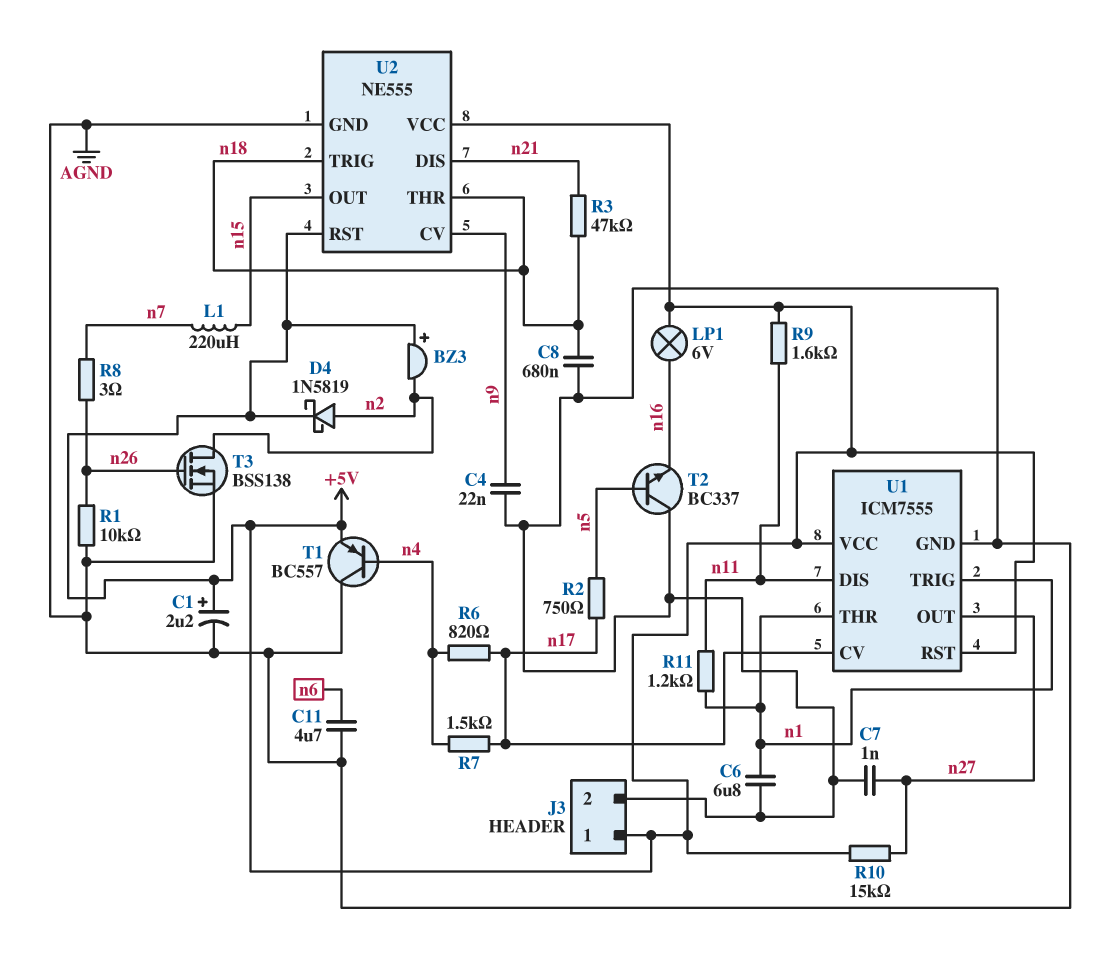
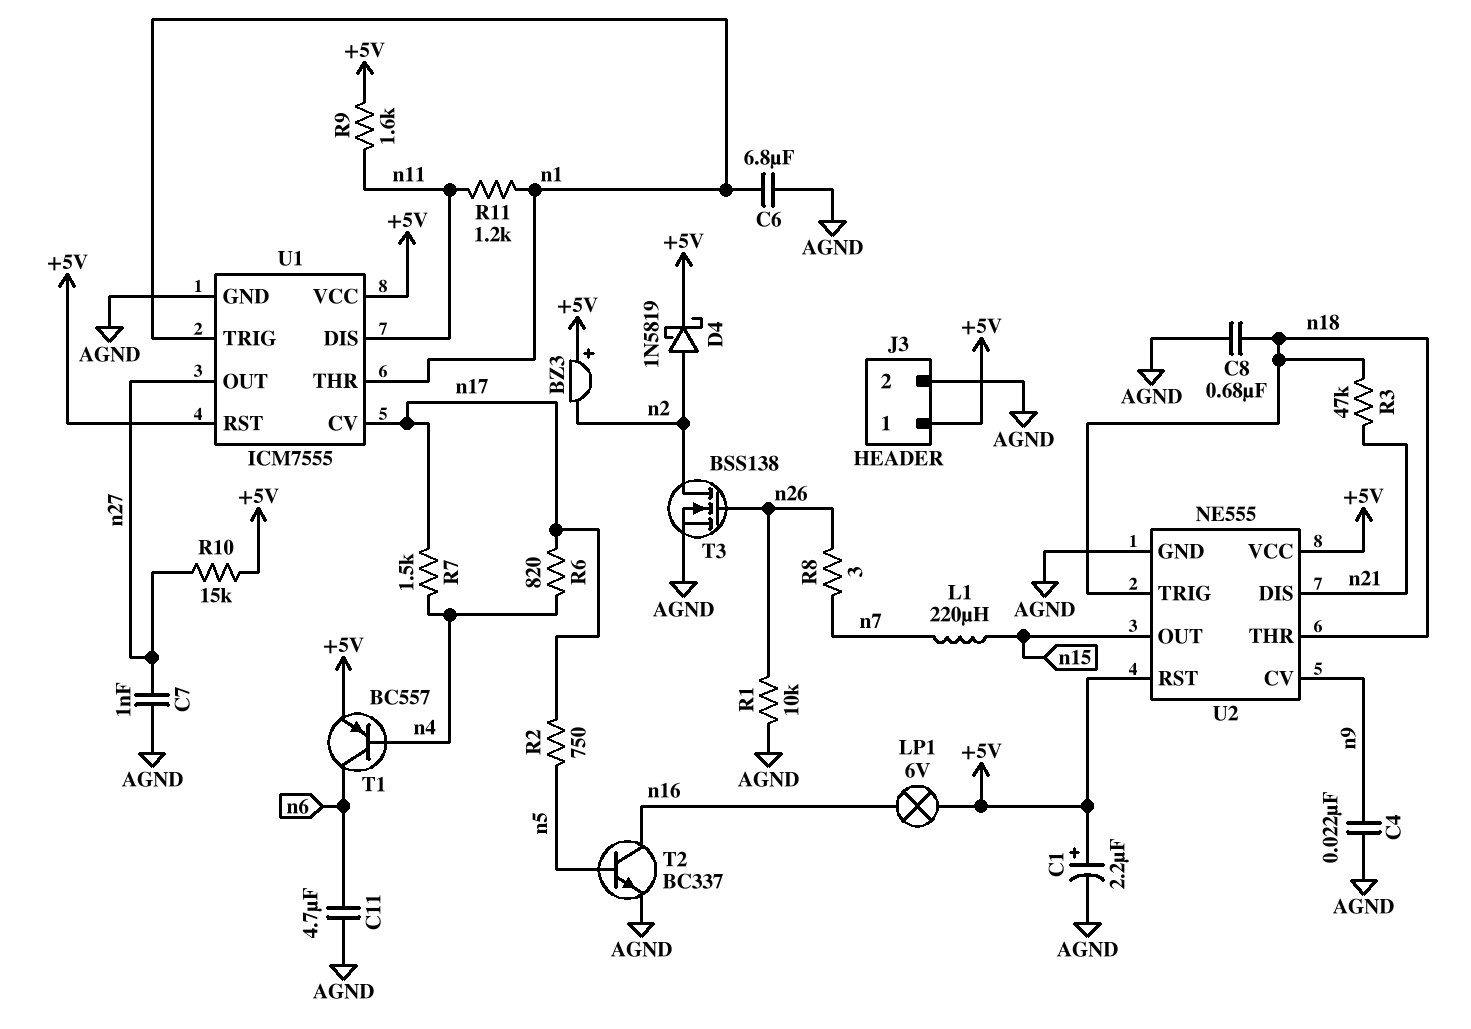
T1: PNP BC557 (B n4, C AGND, E +5V) -> PNP BC557 (B n4, C n6, E +5V)
T2: NPN BC337 (B n5, C AGND, E n16) -> NPN BC337 (B n5, C n16, E AGND)

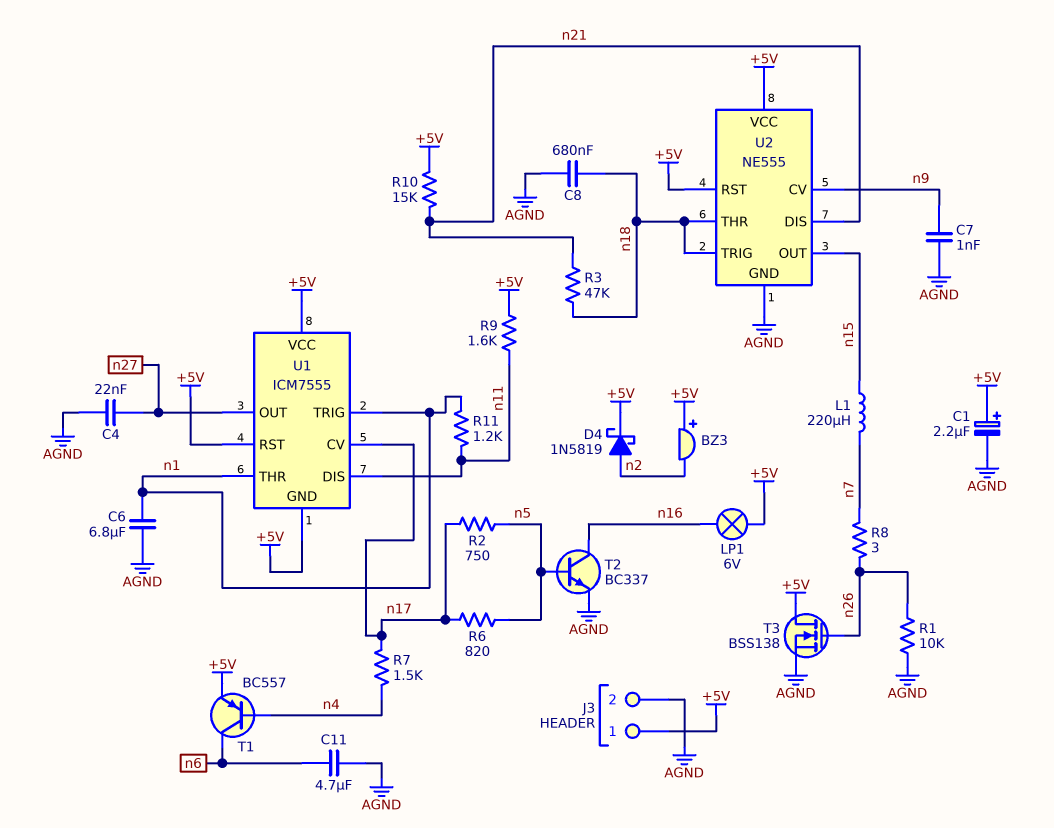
C4: 22nF (AGND, n9) -> 22nF (AGND, n27)
C7: 1nF (AGND, n27) -> 1nF (AGND, n9)
R6: 820 (n4, n17) -> 820 (n5, n17)
R10: 15k (+5V, n27) -> 15k (+5V, n21)
T3: NMOS BSS138 (G n26, D n2, S AGND) -> NMOS BSS138 (G n26, D +5V, S AGND)
U1 pin GND: AGND -> +5V

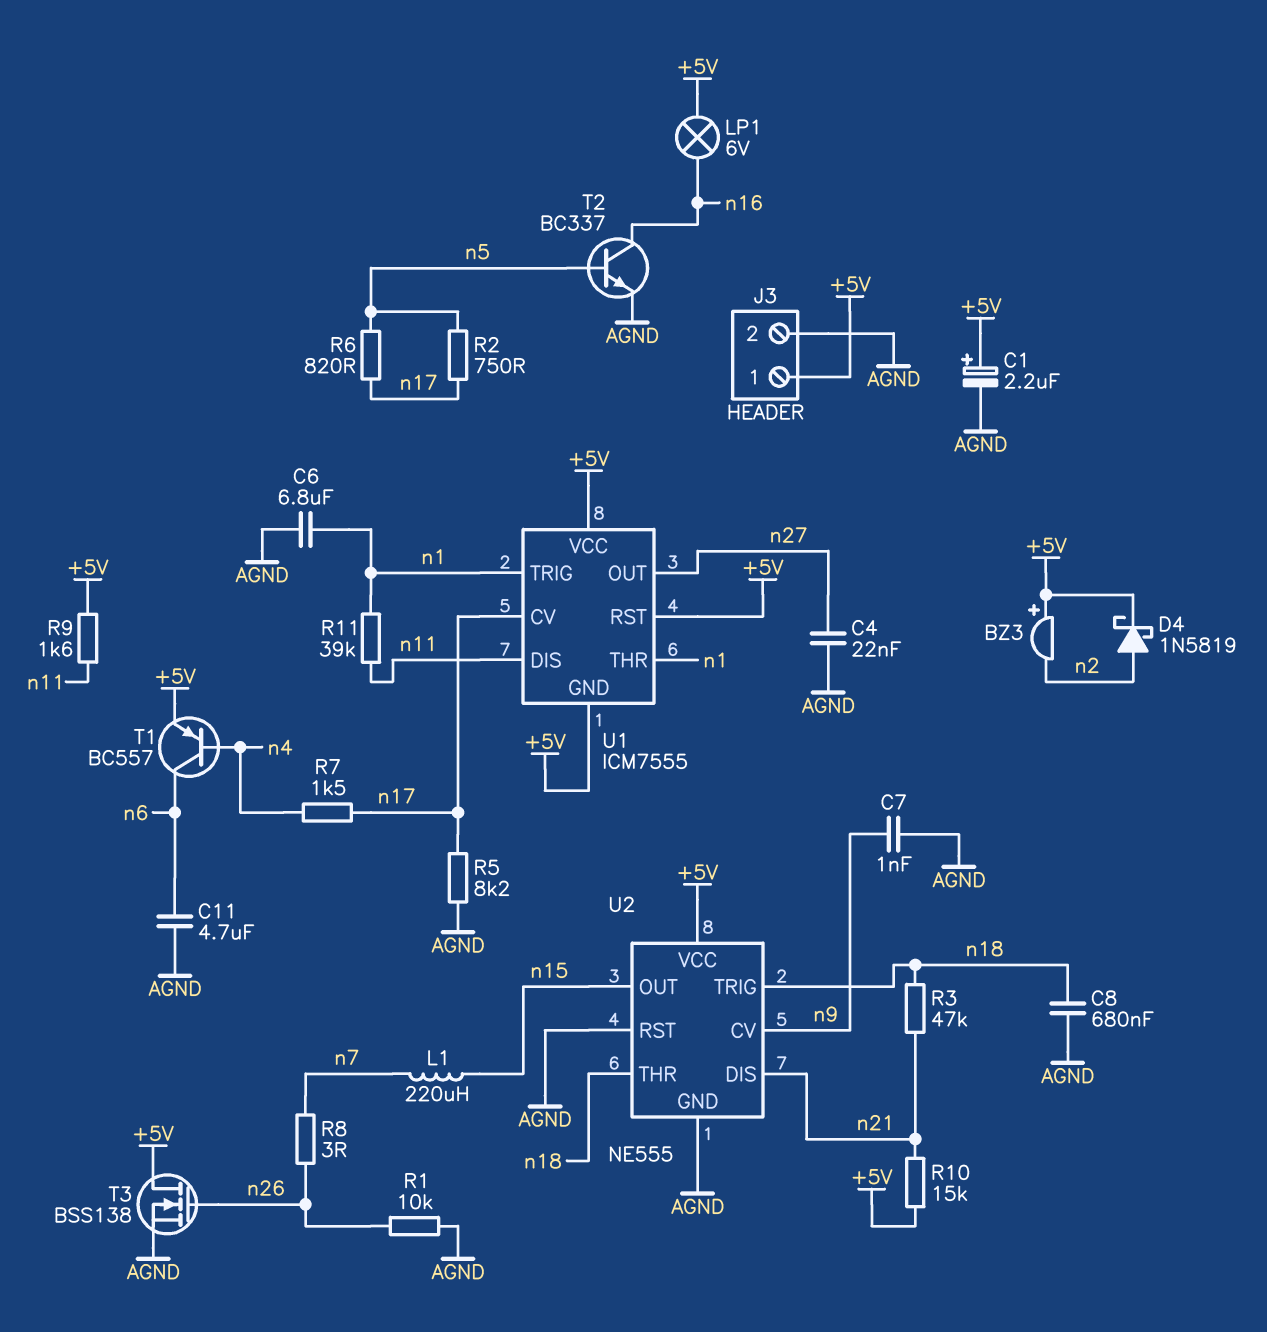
R5: none -> 8.2k (AGND, n17)
R11: 1.2k (n1, n11) -> 39k (n1, n11)
U2 pin RST: +5V -> AGND

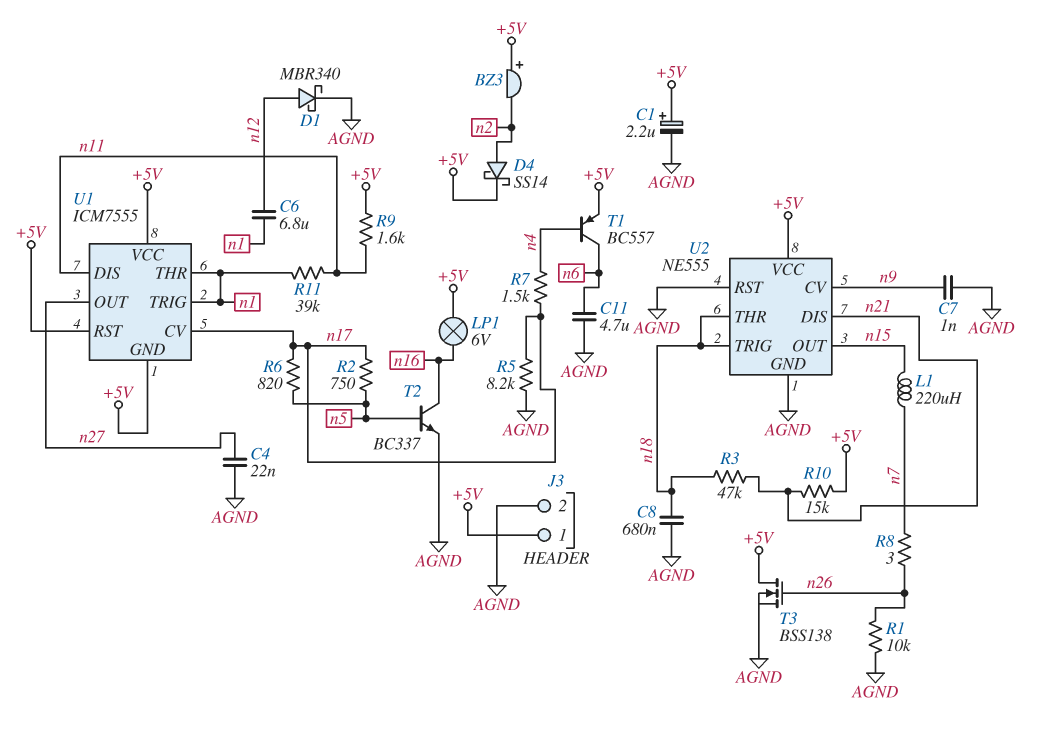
C6: 6.8uF (AGND, n1) -> 6.8uF (n1, n12)
D1: none -> schottky MBR340 (A n12, K AGND)
D4: schottky 1N5819 (A n2, K +5V) -> schottky SS14 (A n2, K +5V)

